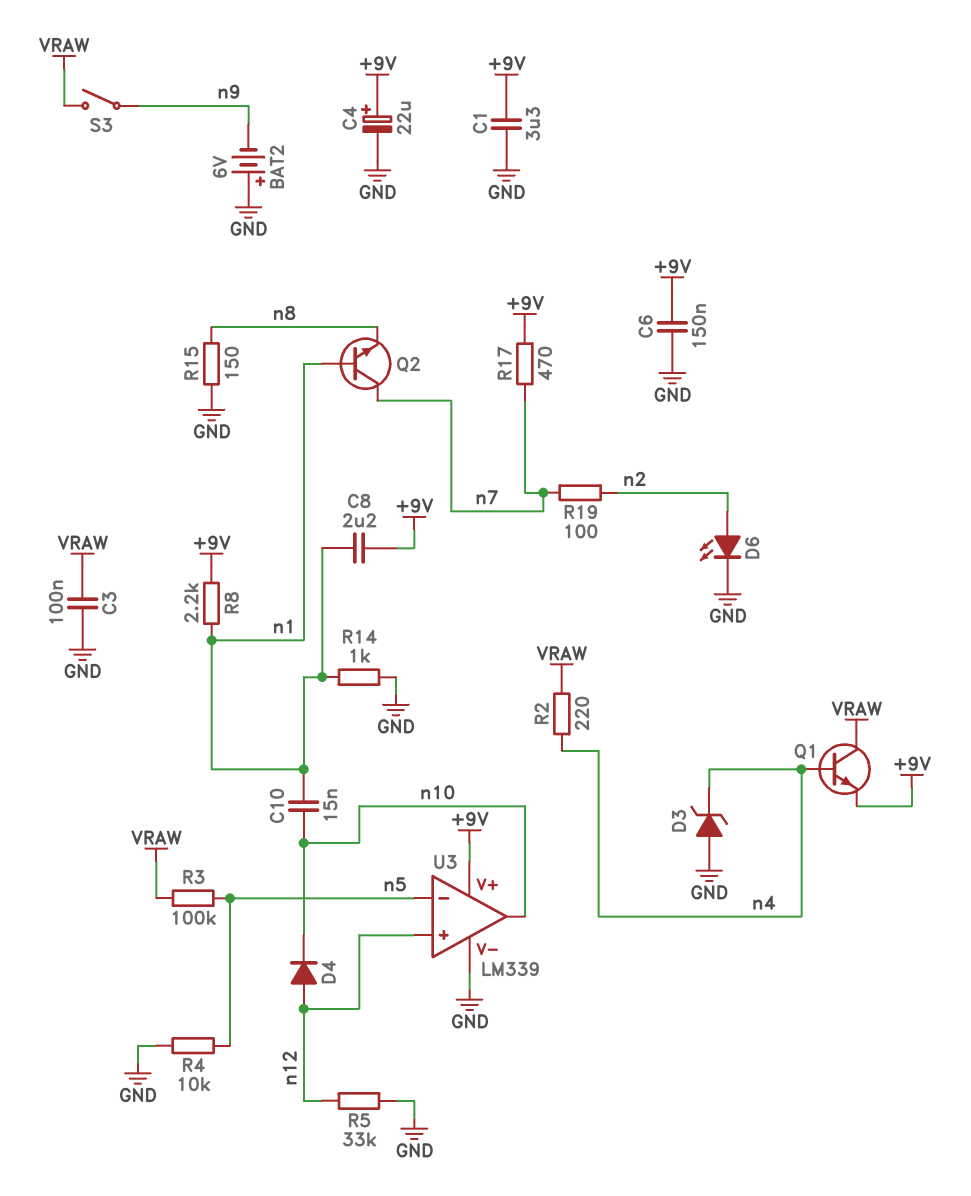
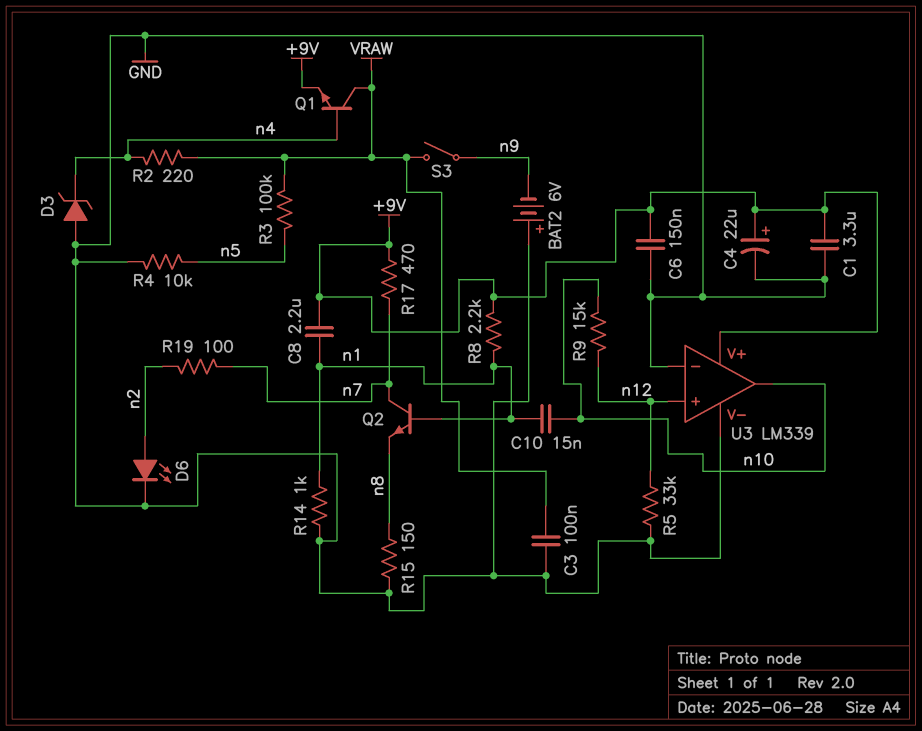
D4: diode (A n12, K n10) -> none
R9: none -> 15k (n10, n12)
U3 pin in-: n5 -> GND

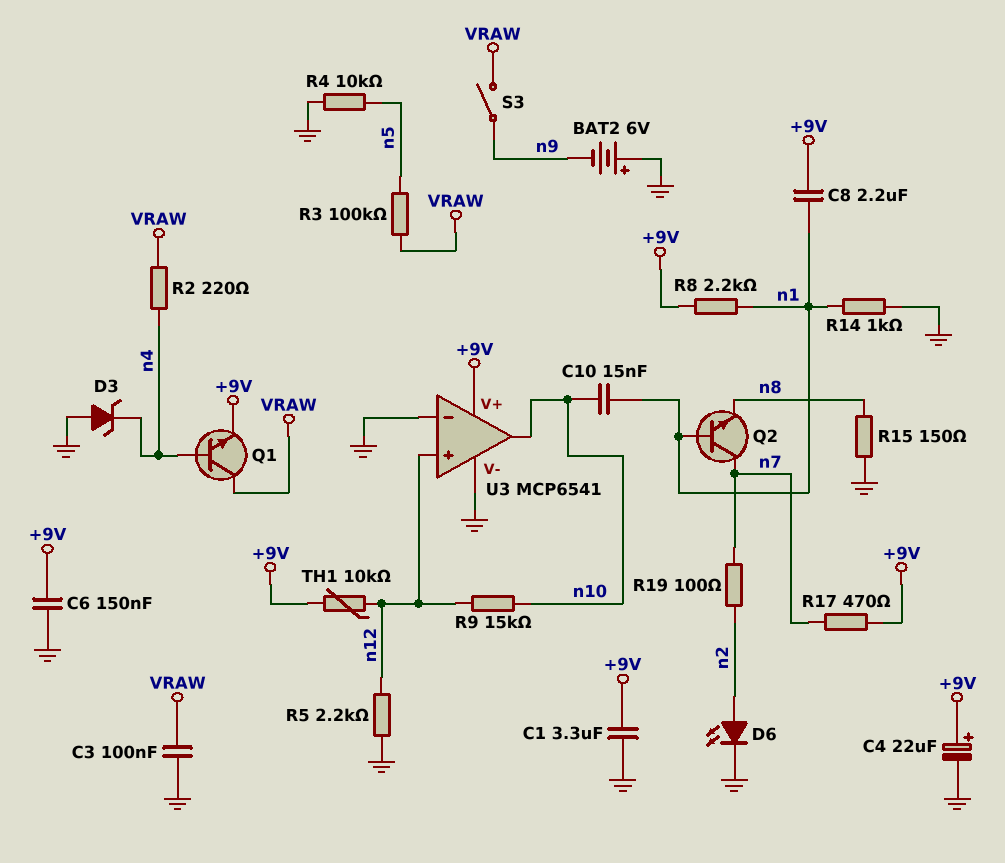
R5: 33k (GND, n12) -> 2.2k (GND, n12)
TH1: none -> 10k (+9V, n12)
U3: LM339 -> MCP6541

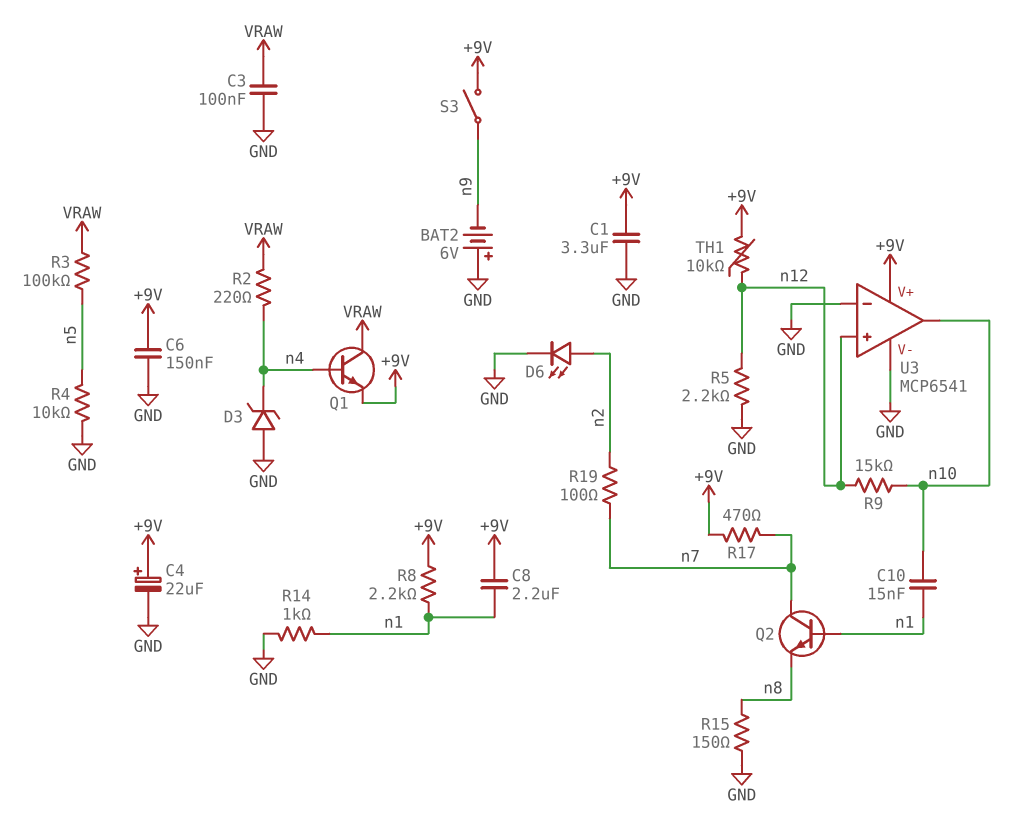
S3: switch (VRAW, n9) -> switch (+9V, n9)

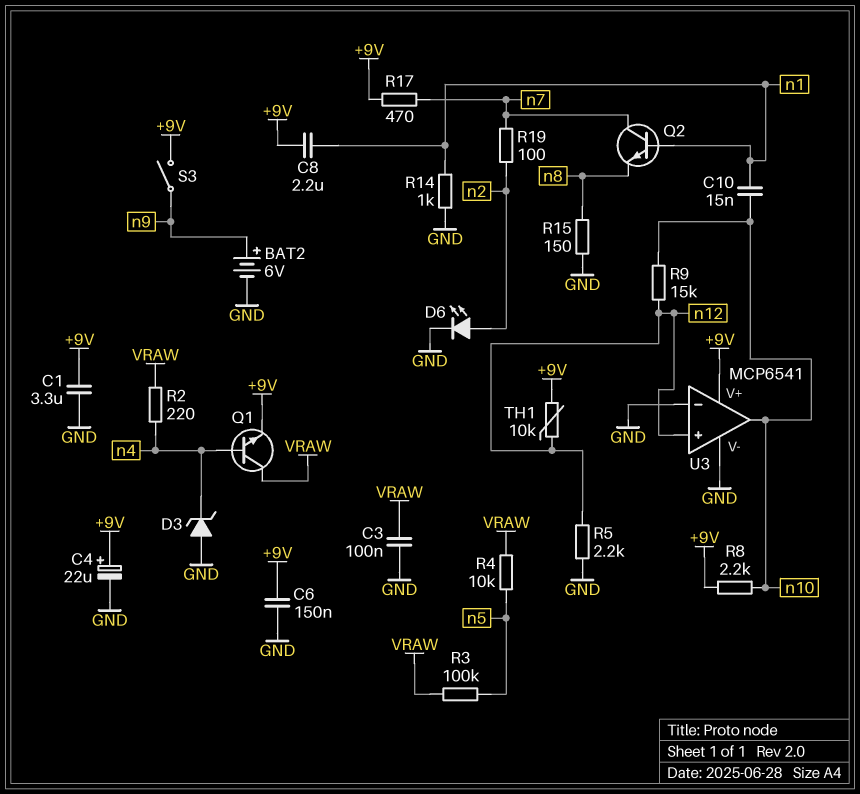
BAT2: 6V (plus GND, minus n9) -> 6V (plus n9, minus GND)
R4: 10k (GND, n5) -> 10k (VRAW, n5)
R8: 2.2k (+9V, n1) -> 2.2k (+9V, n10)

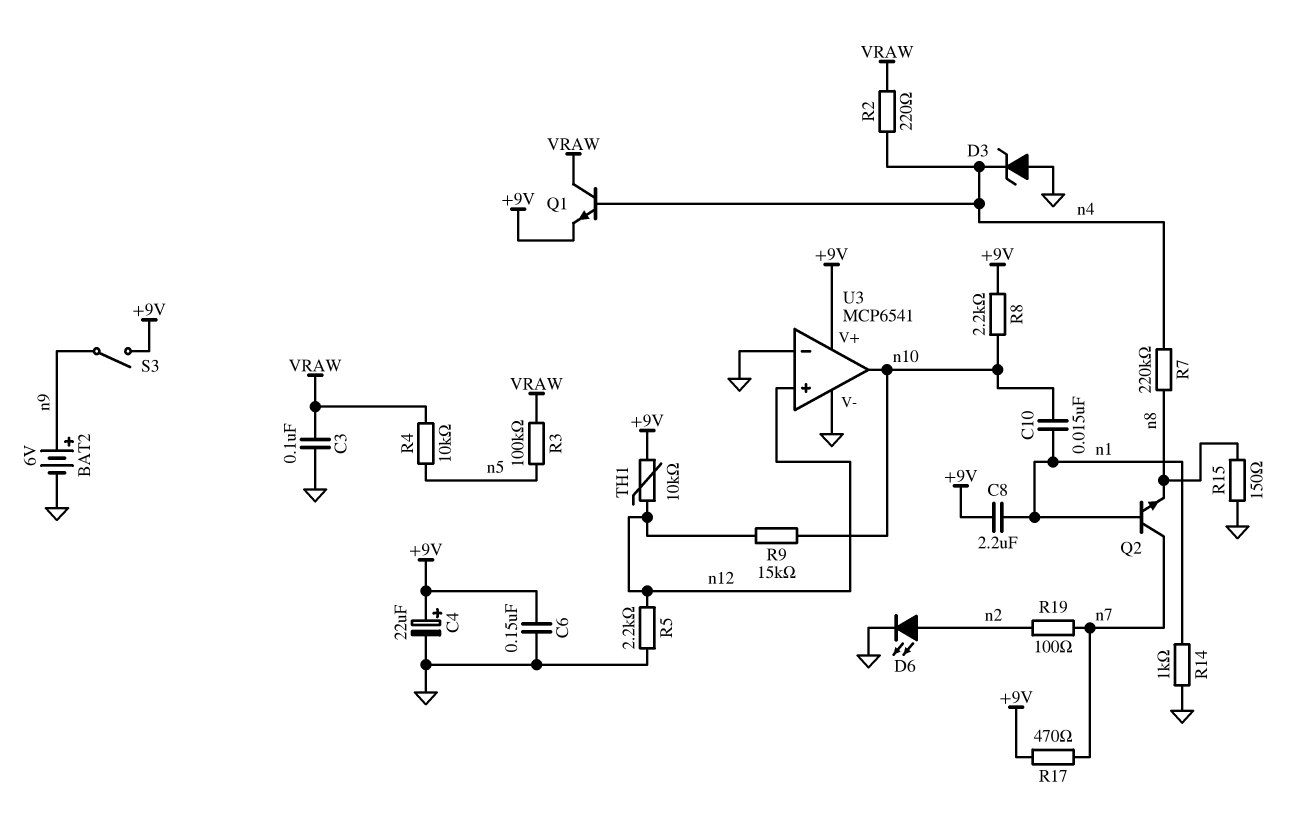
C1: 3.3uF (+9V, GND) -> none
R7: none -> 220k (n4, n8)

